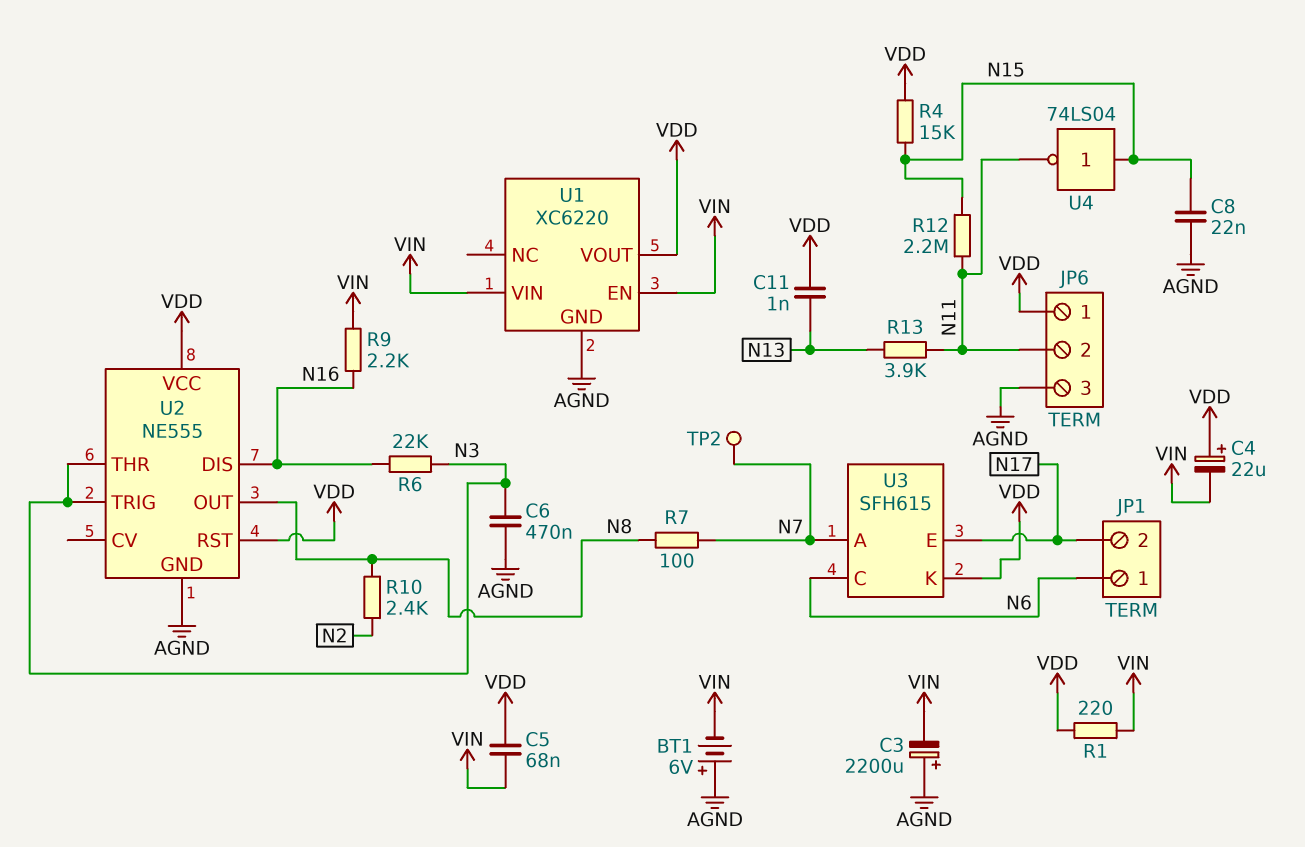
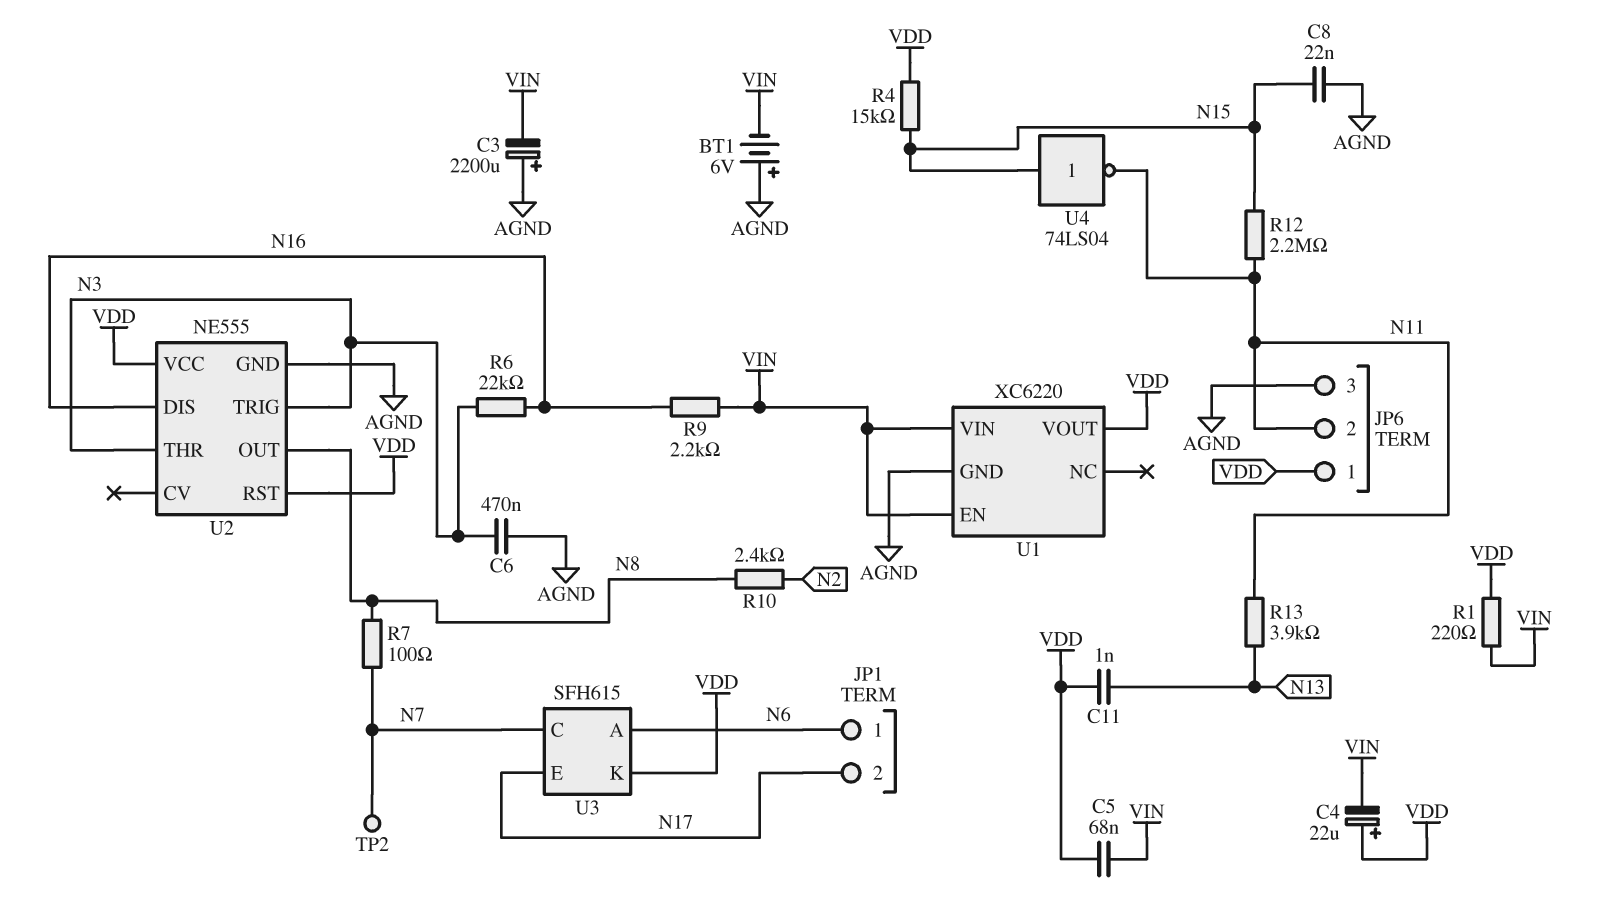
U3 pin A: N7 -> N6
U3 pin C: N6 -> N7

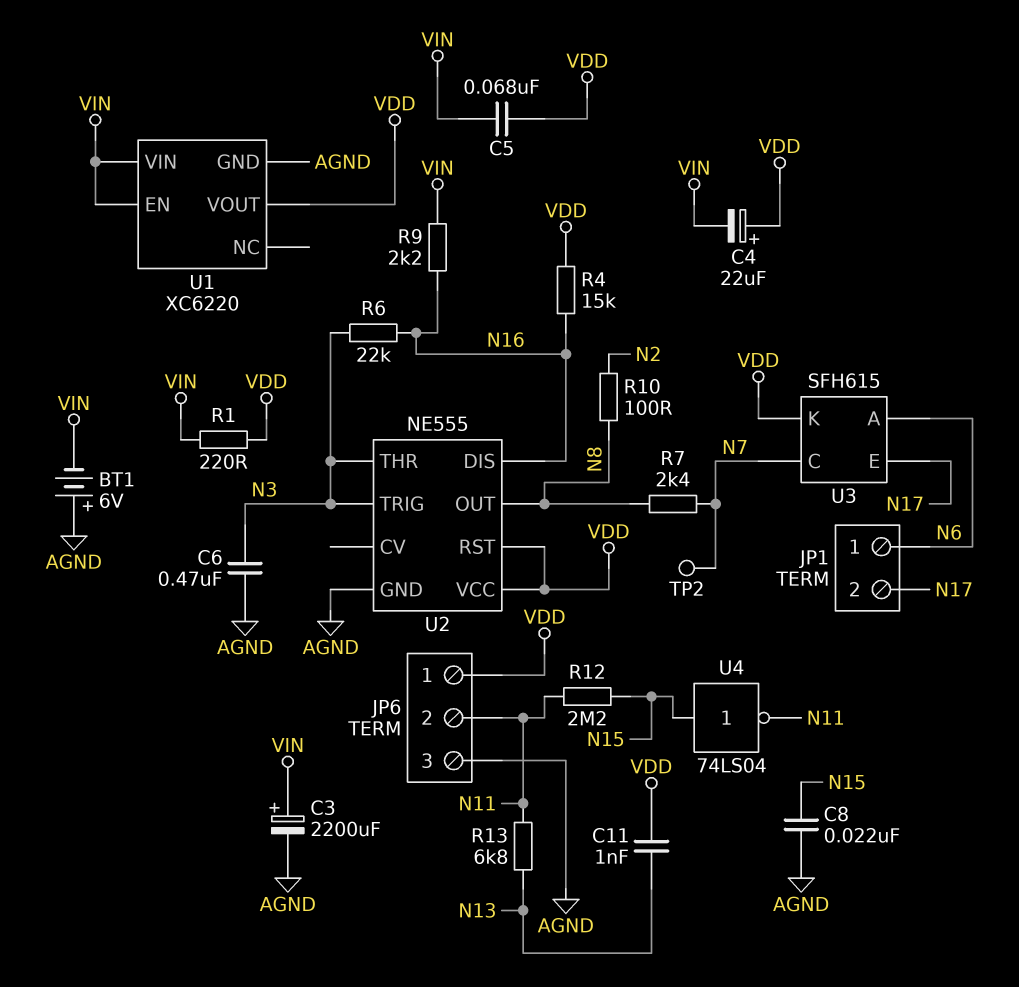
C3: 2200uF (plus AGND, minus VIN) -> 2200uF (plus VIN, minus AGND)
R4: 15k (N15, VDD) -> 15k (N16, VDD)
R7: 100 (N7, N8) -> 2.4k (N7, N8)
R10: 2.4k (N2, N8) -> 100 (N2, N8)
R13: 3.9k (N11, N13) -> 6.8k (N11, N13)

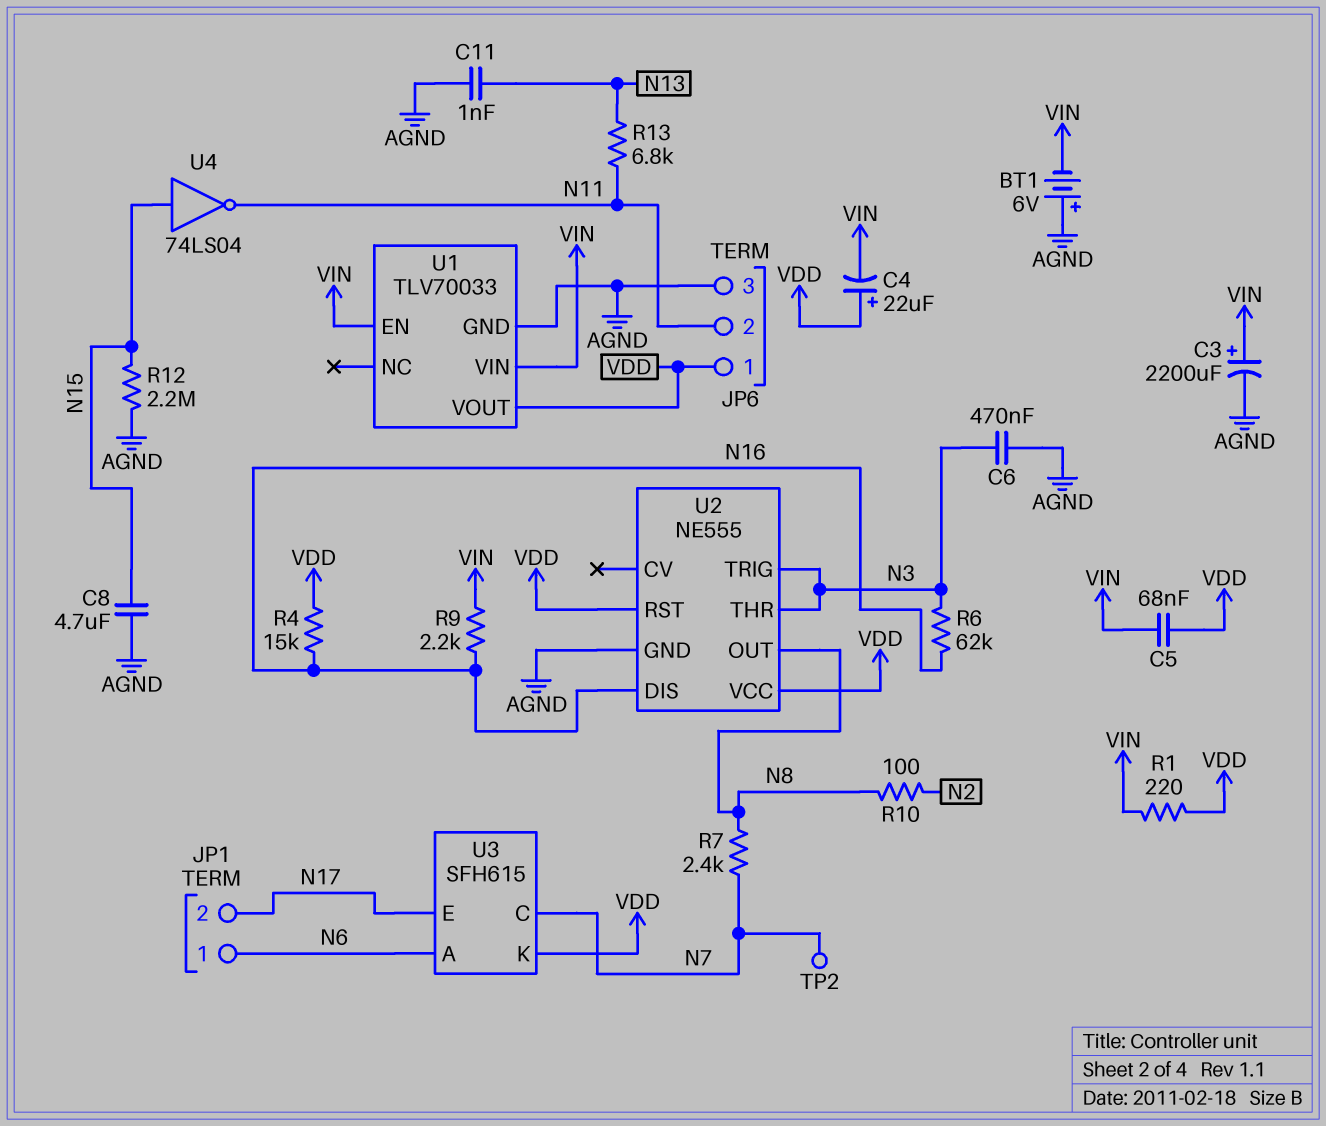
C8: 22nF (AGND, N15) -> 4.7uF (AGND, N15)
C11: 1nF (N13, VDD) -> 1nF (AGND, N13)
R6: 22k (N3, N16) -> 62k (N3, N16)
R12: 2.2M (N11, N15) -> 2.2M (AGND, N15)
U1: XC6220 -> TLV70033

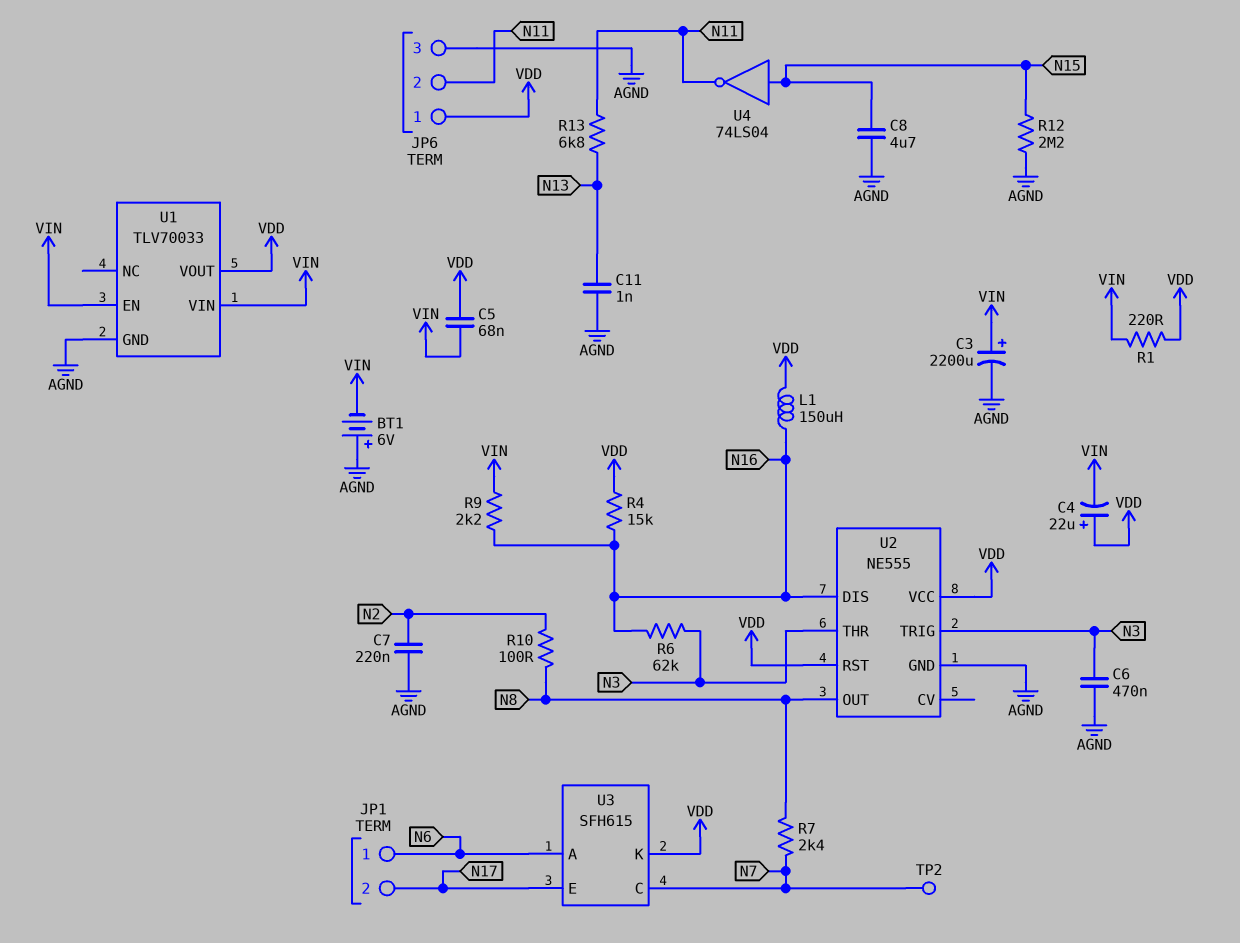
C7: none -> 220nF (AGND, N2)
L1: none -> 150uH (N16, VDD)

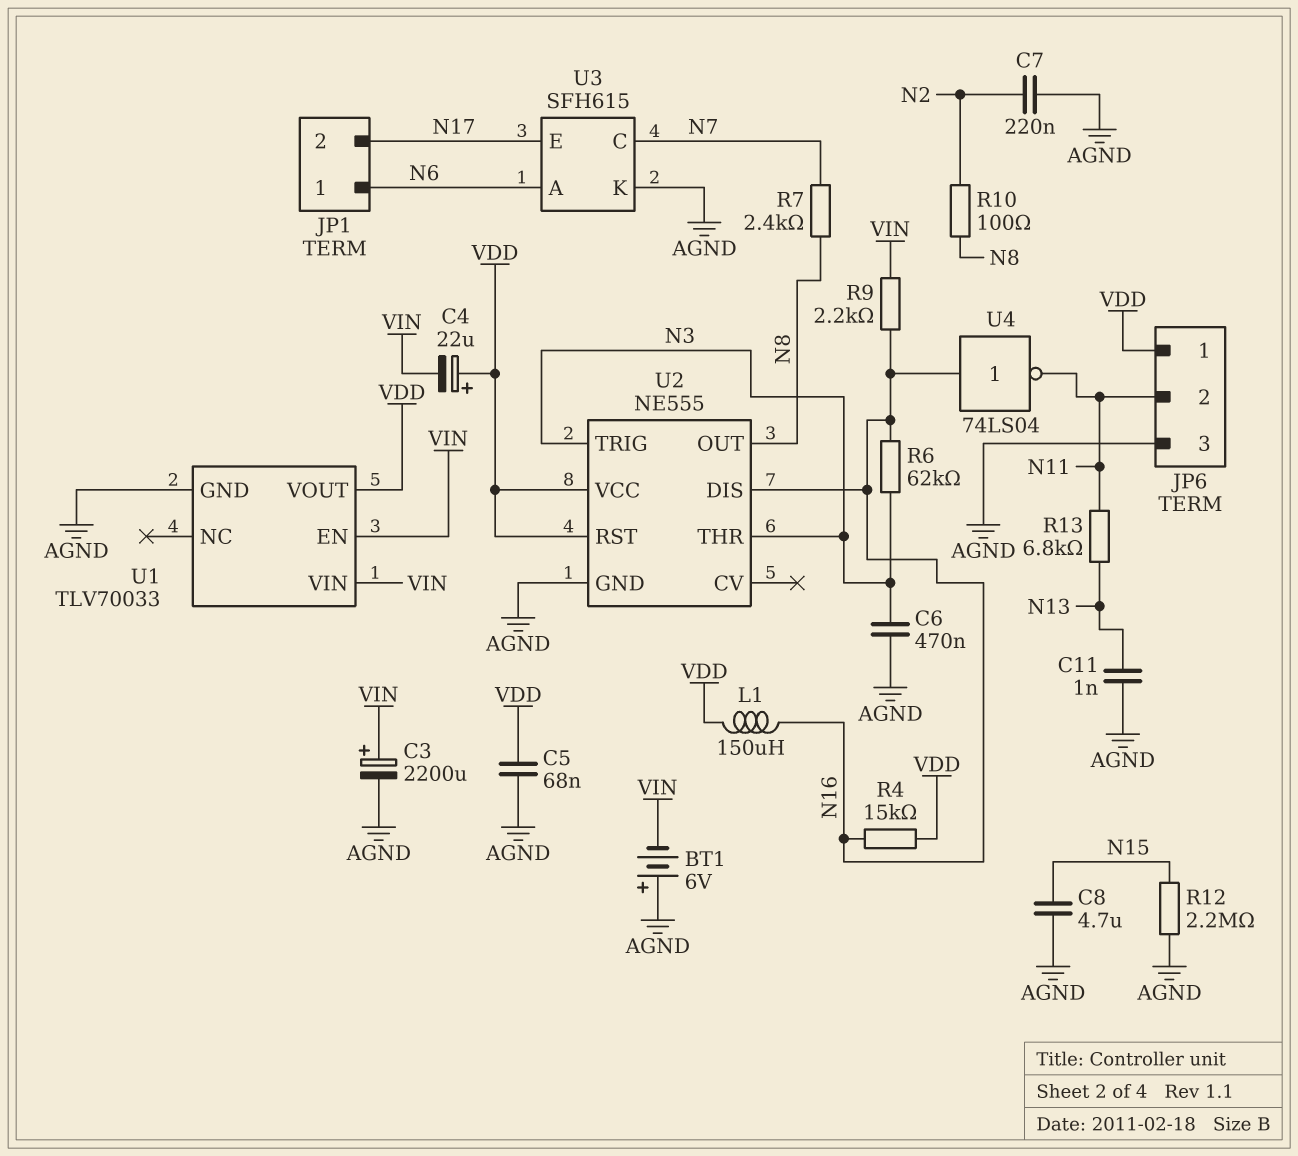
C5: 68nF (VDD, VIN) -> 68nF (AGND, VDD)
R1: 220 (VDD, VIN) -> none
TP2: test point (N7) -> none
U3 pin K: VDD -> AGND
U4: NOT 74LS04 (in N15, out N11) -> NOT 74LS04 (in N16, out N11)

